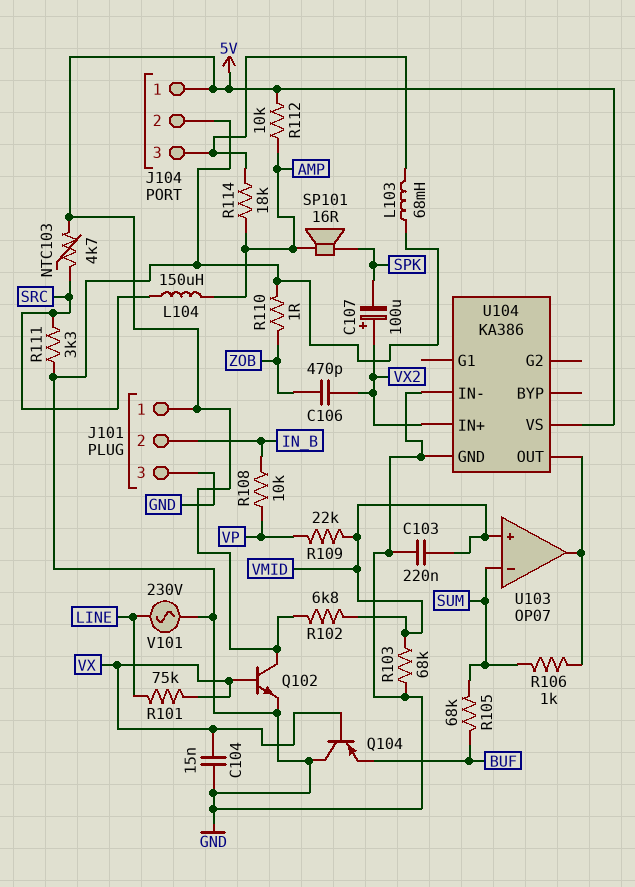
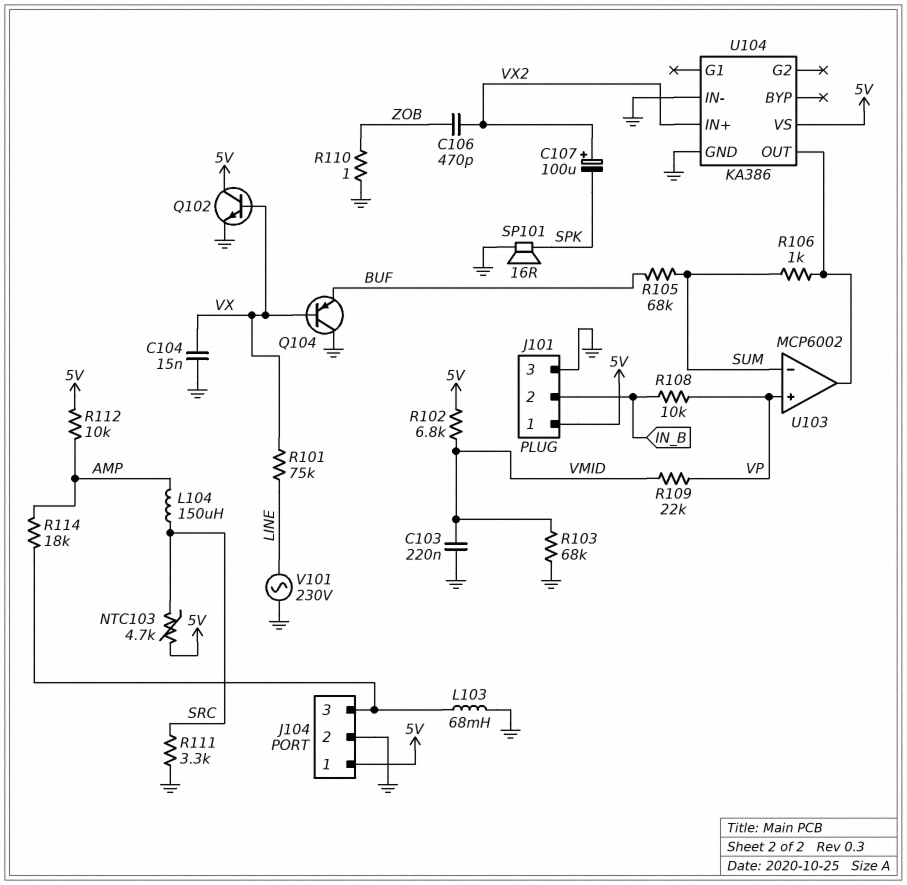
SP101: speaker 16R (AMP, SPK) -> speaker 16R (GND, SPK)
U103: OP07 -> MCP6002
U103 pin in+: VMID -> VP

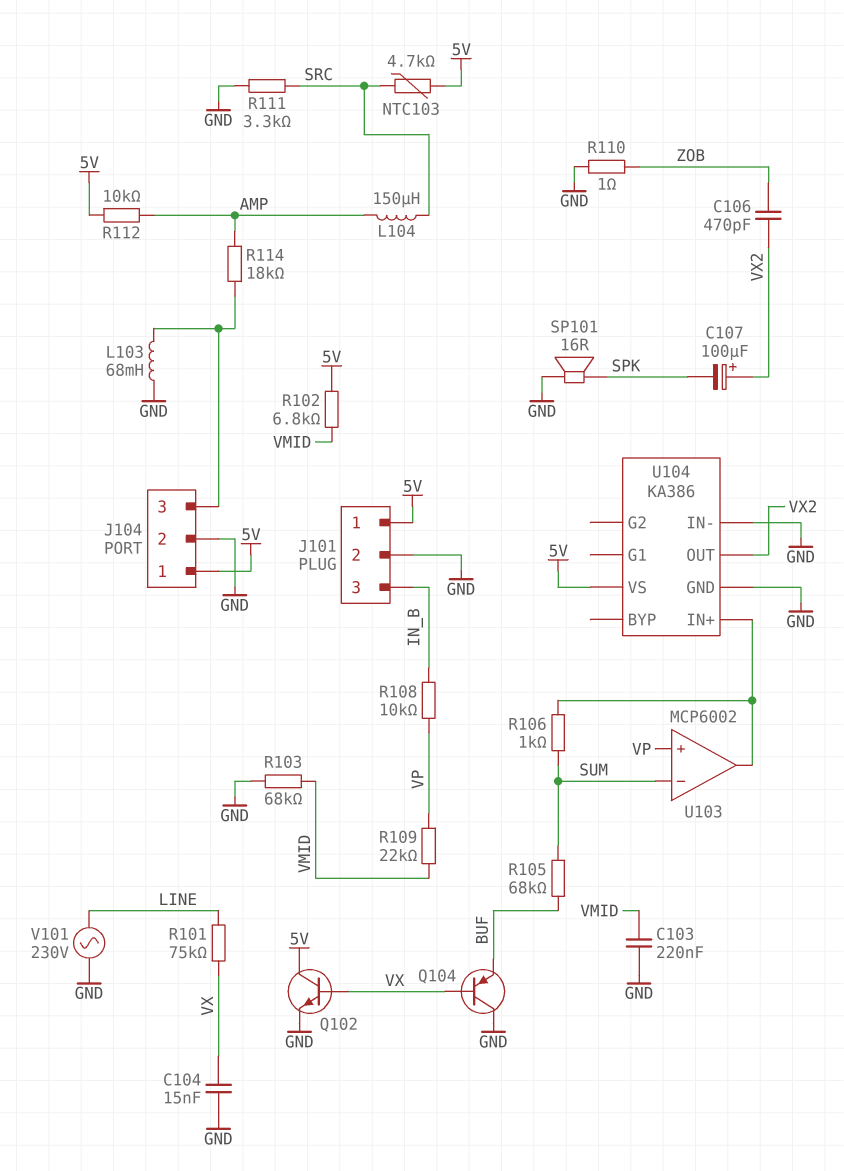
J101 pin 2: IN_B -> GND
J101 pin 3: GND -> IN_B
U104 pin IN+: VX2 -> U103/out
U104 pin OUT: U103/out -> VX2

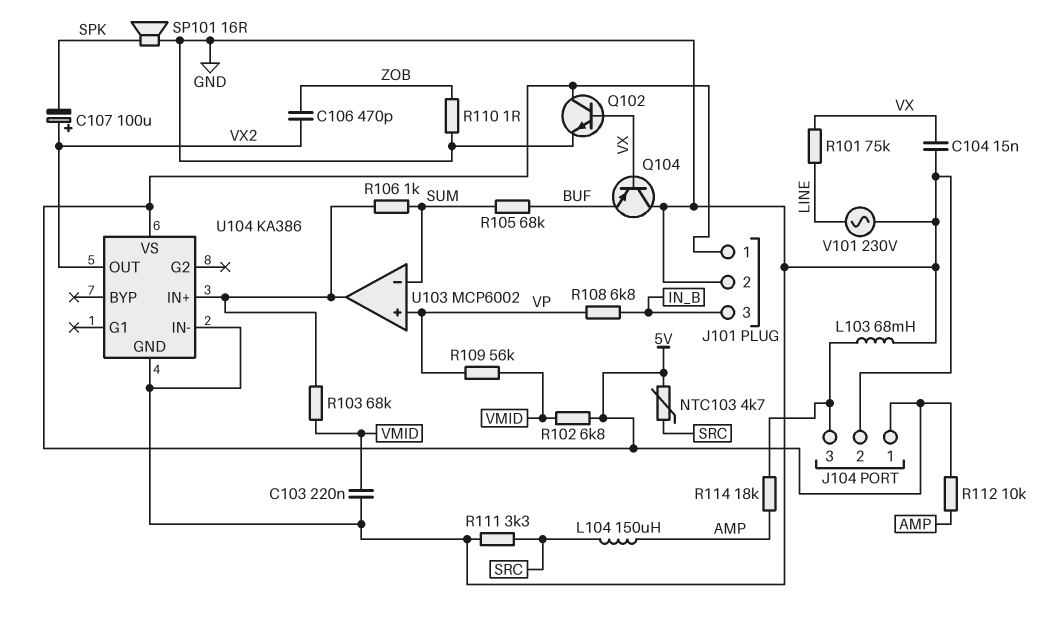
R103: 68k (GND, VMID) -> 68k (U103/out, VMID)
R108: 10k (IN_B, VP) -> 6.8k (IN_B, VP)
R109: 22k (VMID, VP) -> 56k (VMID, VP)

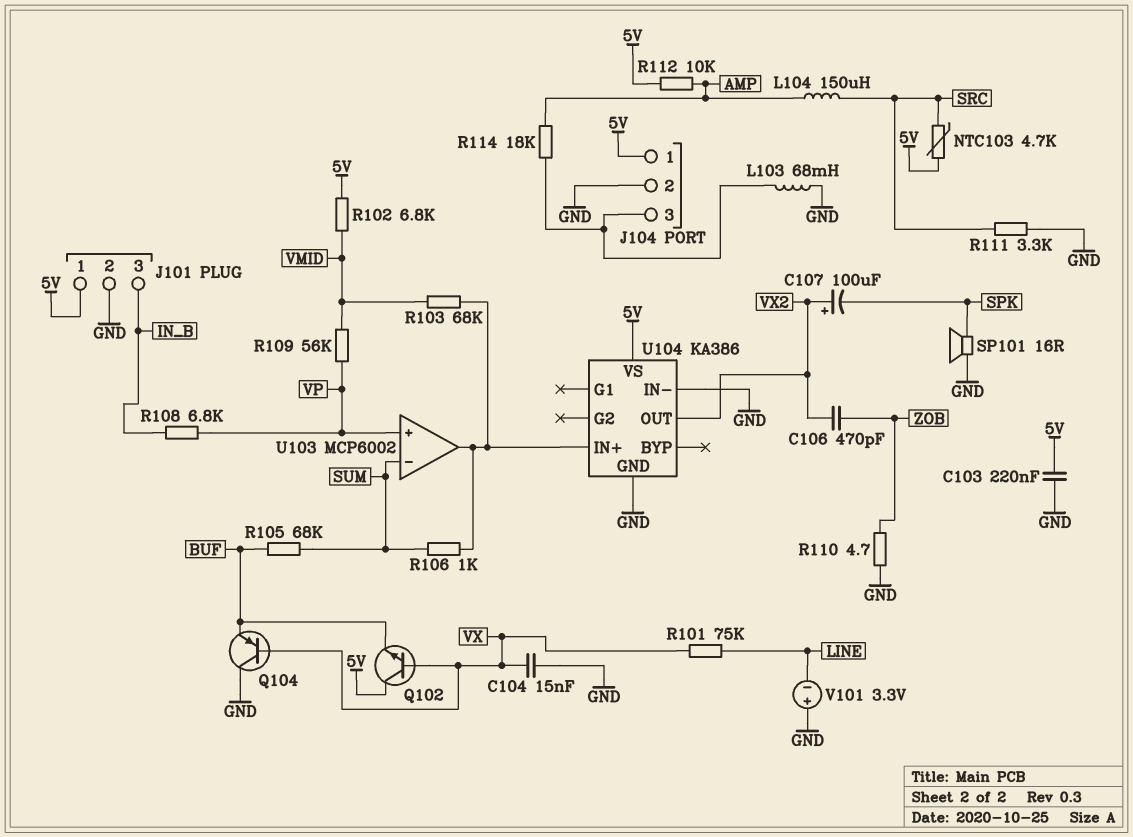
C103: 220nF (GND, VMID) -> 220nF (5V, GND)
Q102: NPN (B VX, C 5V, E GND) -> NPN (B VX, C 5V, E BUF)
R110: 1 (GND, ZOB) -> 4.7 (GND, ZOB)
V101: AC 230V (GND, LINE) -> 3.3V (plus GND, minus LINE)

